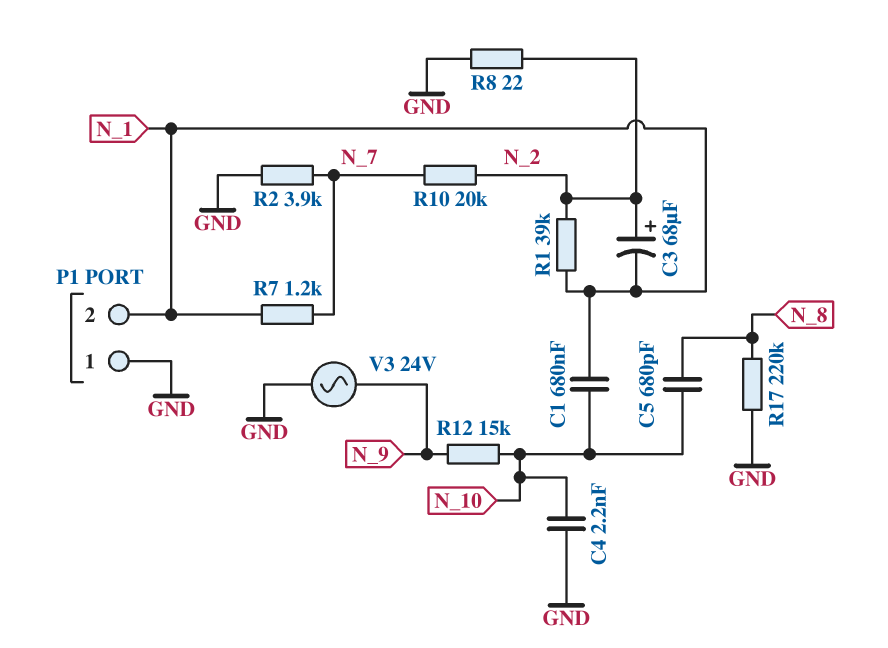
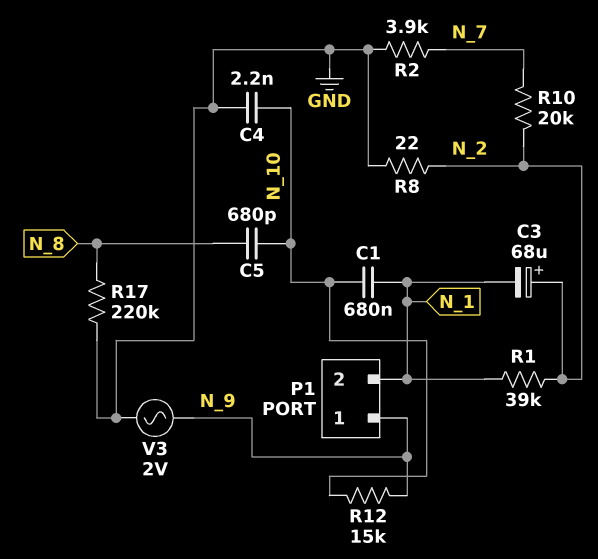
P1 pin 1: GND -> N_9
R7: 1.2k (N_1, N_7) -> none
V3: AC 24V (GND, N_9) -> AC 2V (GND, N_9)

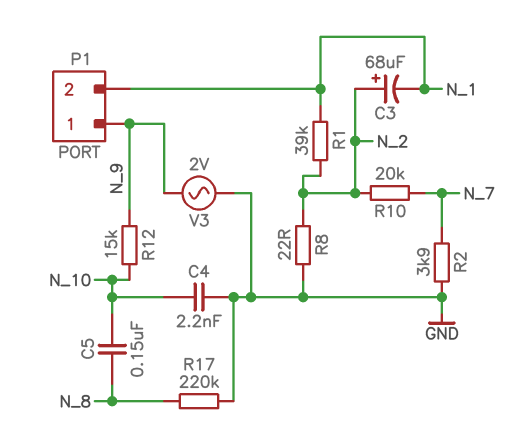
C1: 680nF (N_1, N_10) -> none
C5: 680pF (N_8, N_10) -> 150nF (N_8, N_10)

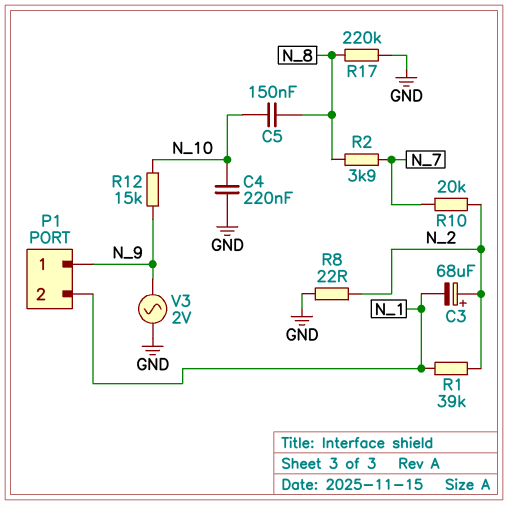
C4: 2.2nF (GND, N_10) -> 220nF (GND, N_10)
R2: 3.9k (GND, N_7) -> 3.9k (N_7, N_8)

